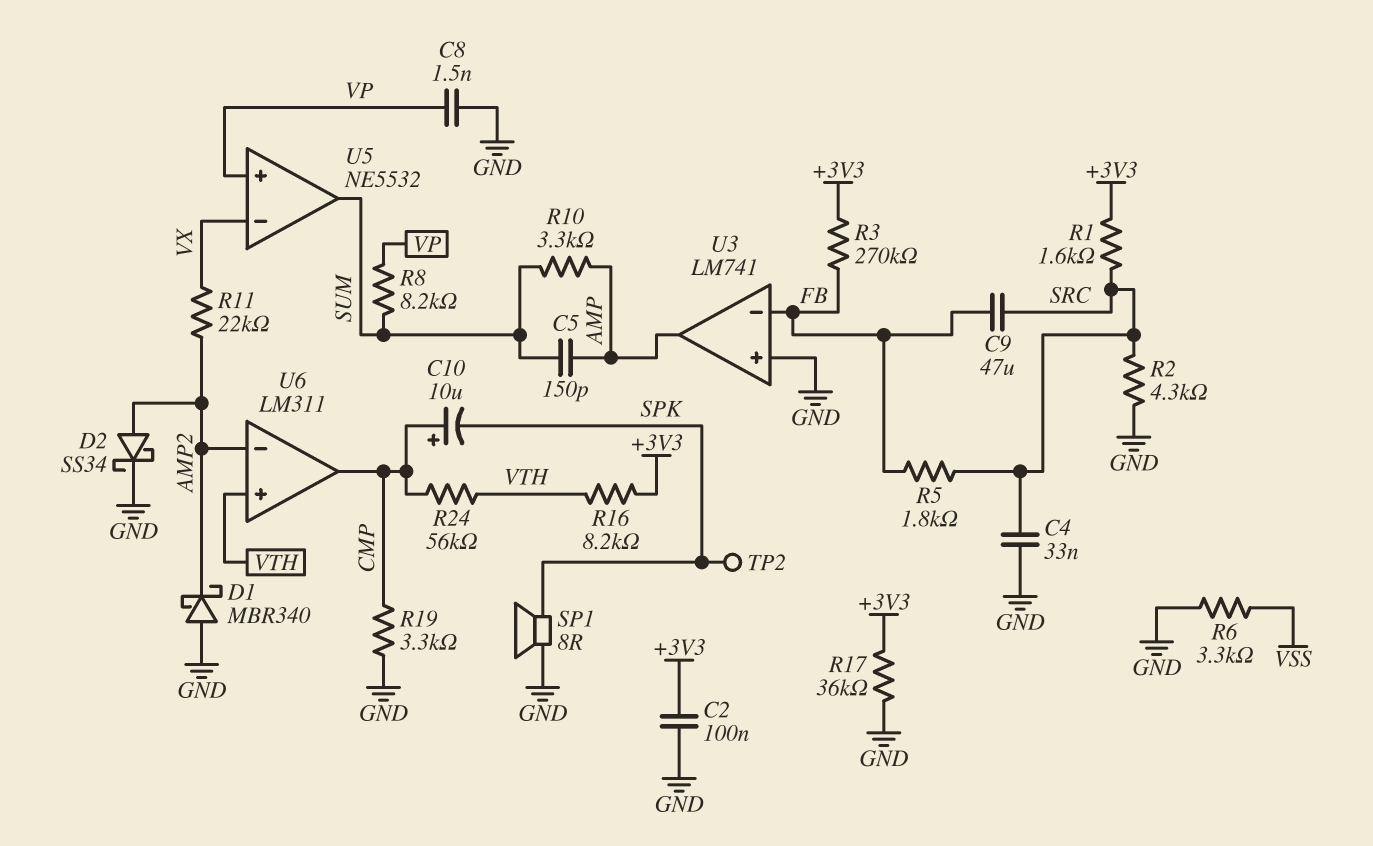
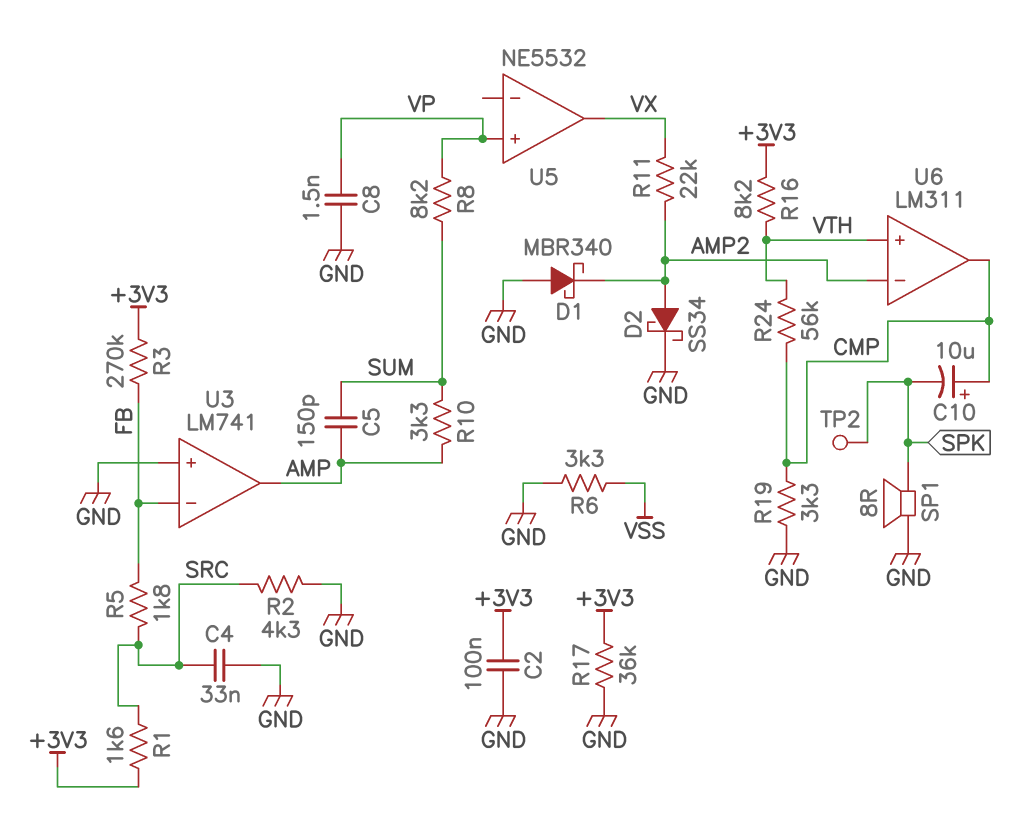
C9: 47uF (FB, SRC) -> none
U5 pin in-: VX -> none
U5 pin out: SUM -> VX

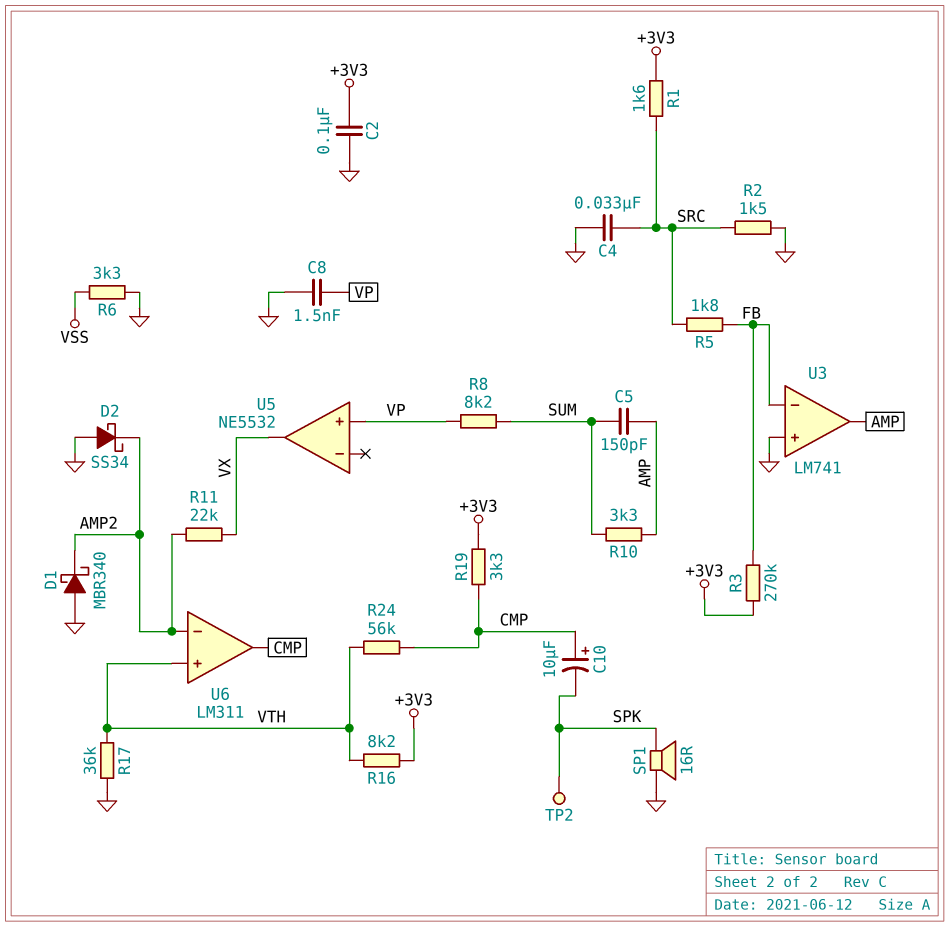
D2: schottky SS34 (A AMP2, K GND) -> schottky SS34 (A GND, K AMP2)
R2: 4.3k (GND, SRC) -> 1.5k (GND, SRC)
R17: 36k (+3V3, GND) -> 36k (GND, VTH)
R19: 3.3k (CMP, GND) -> 3.3k (+3V3, CMP)
SP1: speaker 8R (GND, SPK) -> speaker 16R (GND, SPK)

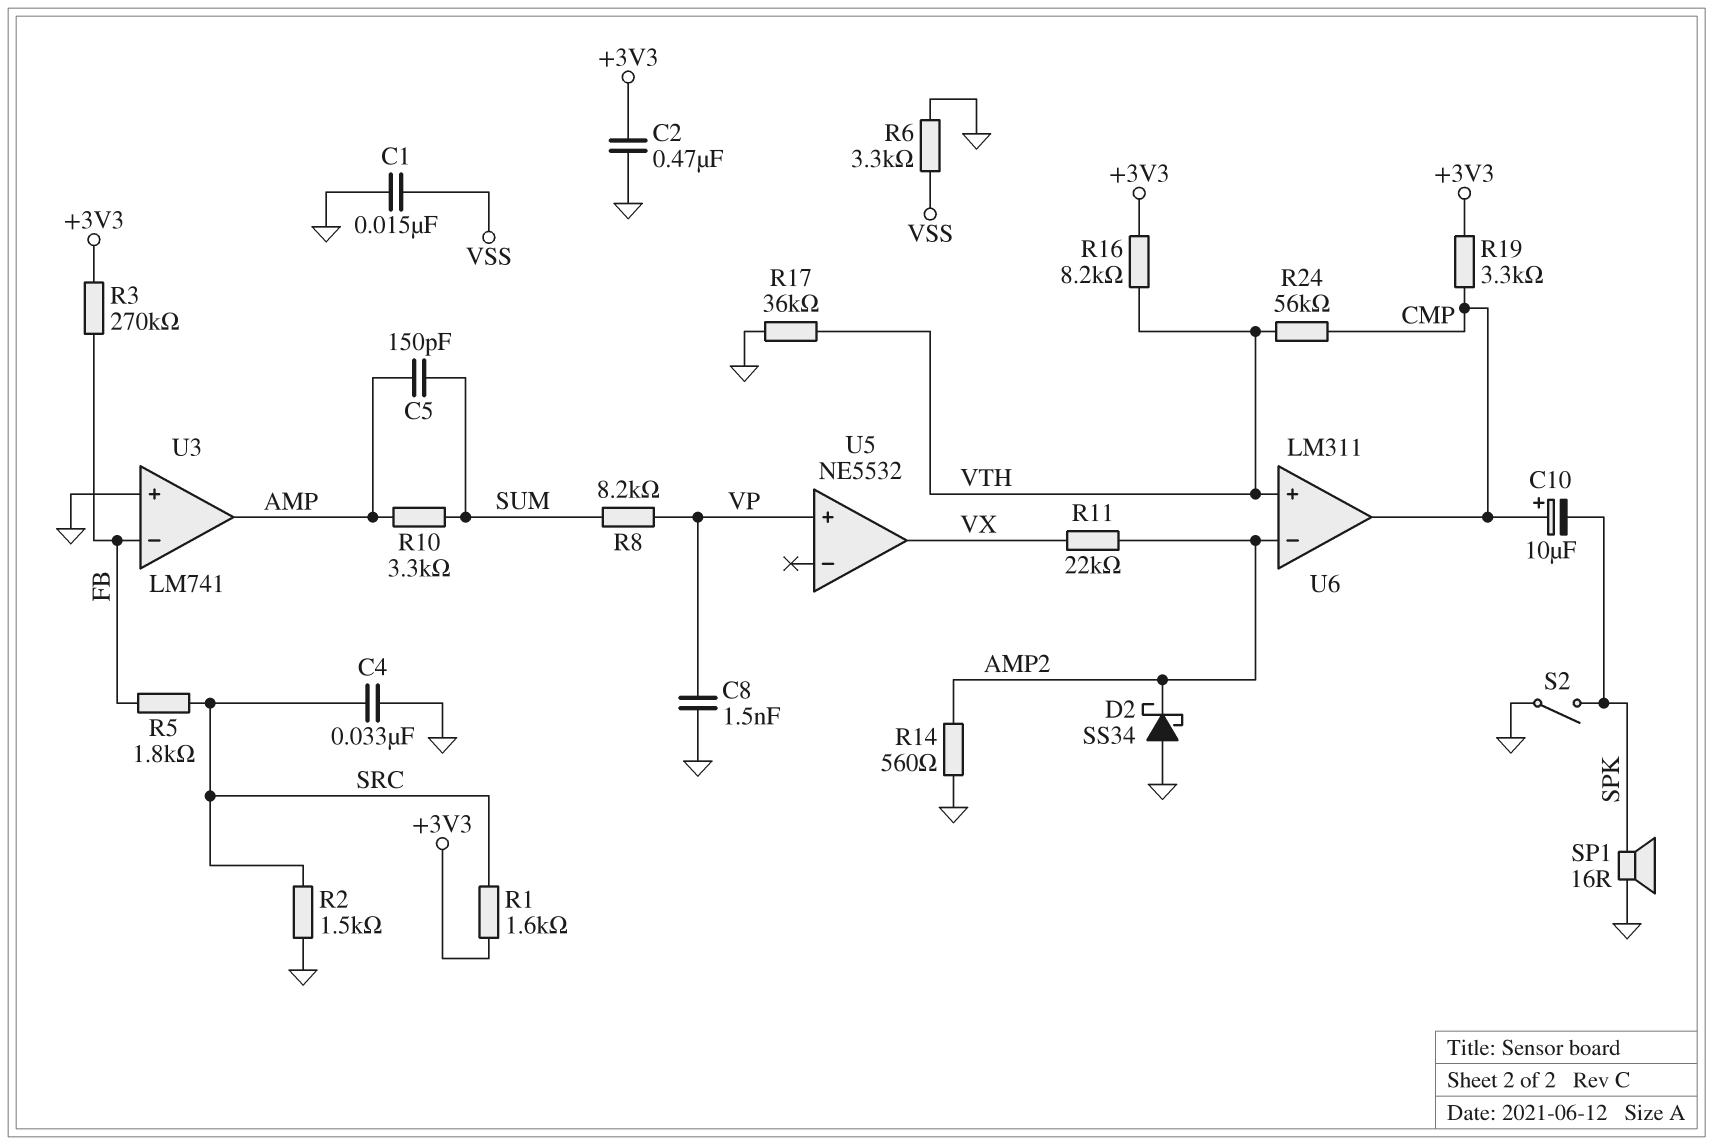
C1: none -> 15nF (GND, VSS)
C2: 100nF (+3V3, GND) -> 470nF (+3V3, GND)
D1: schottky MBR340 (A GND, K AMP2) -> none
R14: none -> 560 (AMP2, GND)
S2: none -> switch (GND, SPK)
TP2: test point (SPK) -> none

